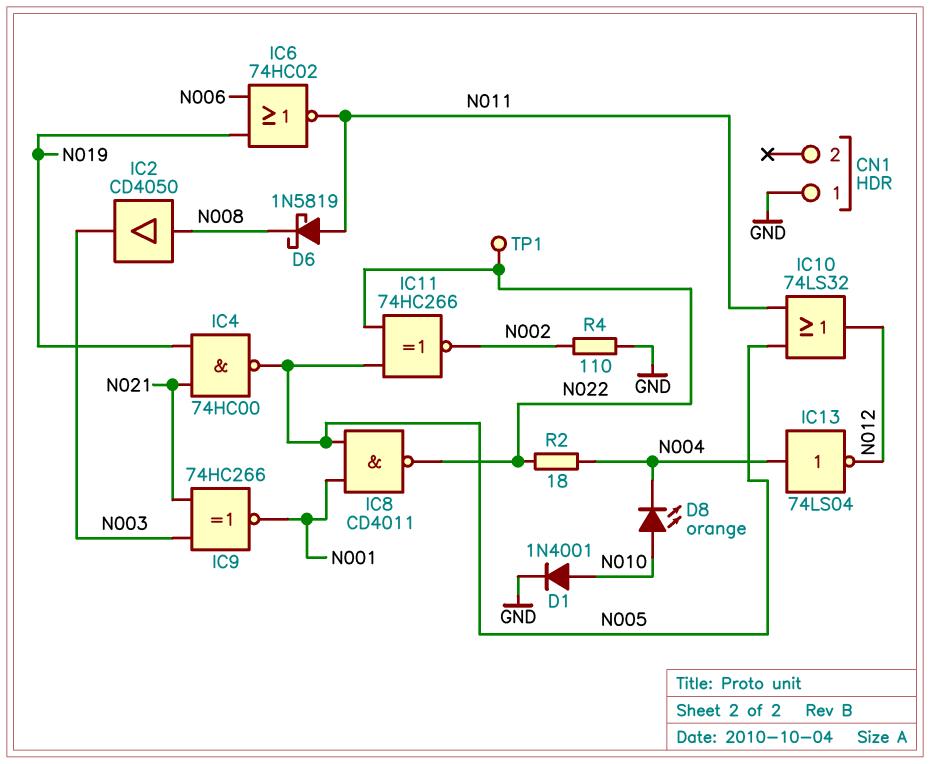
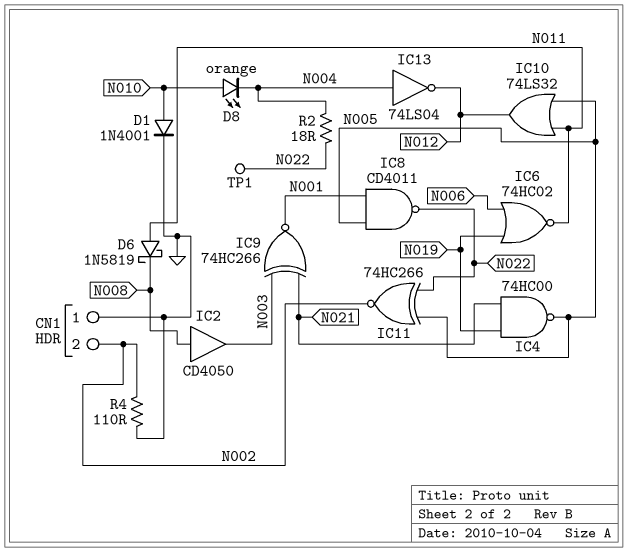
CN1 pin 2: none -> N002

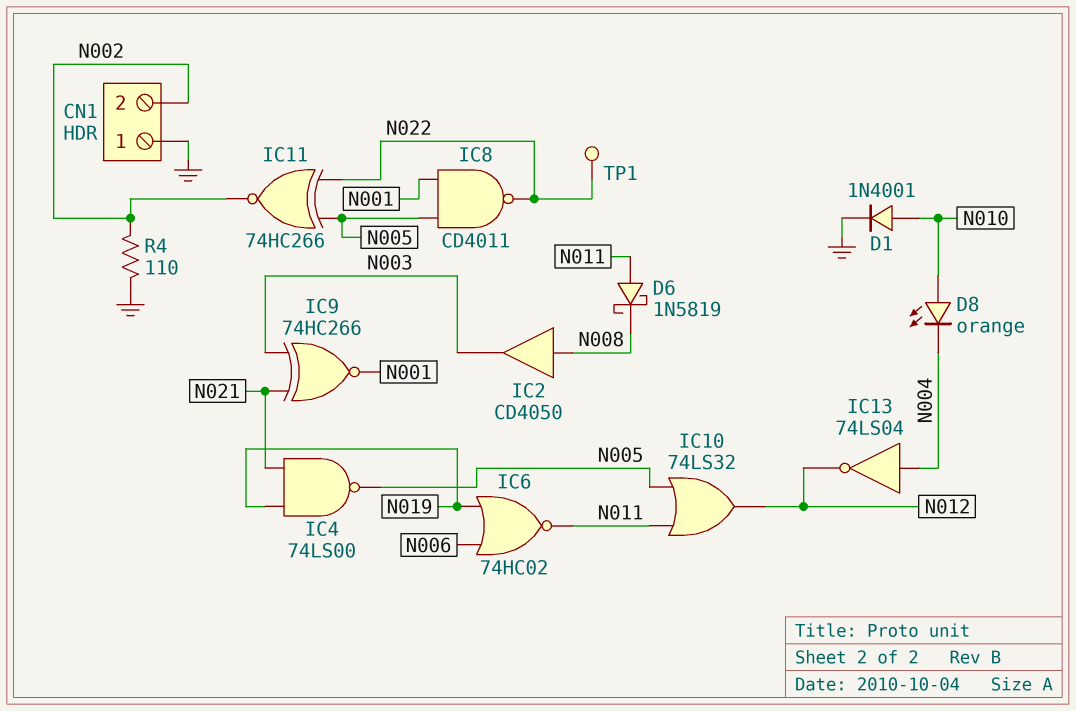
IC4: NAND 74HC00 (in N019, in N021, out N005) -> NAND 74LS00 (in N019, in N021, out N005)
R2: 18 (N004, N022) -> none

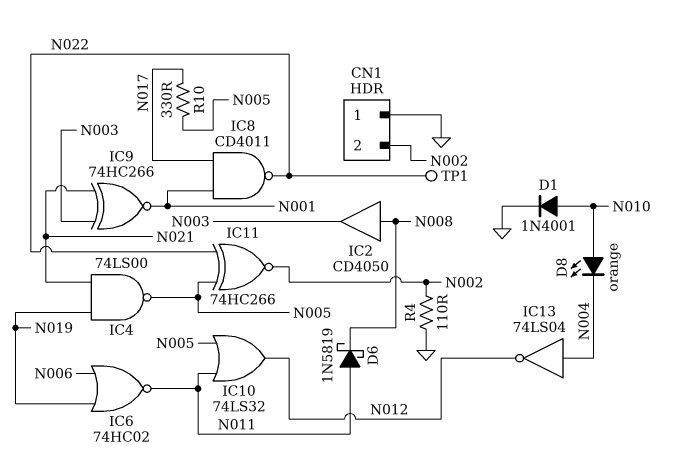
IC8: NAND CD4011 (in N001, in N005, out N022) -> NAND CD4011 (in N001, in N017, out N022)
R10: none -> 330 (N005, N017)

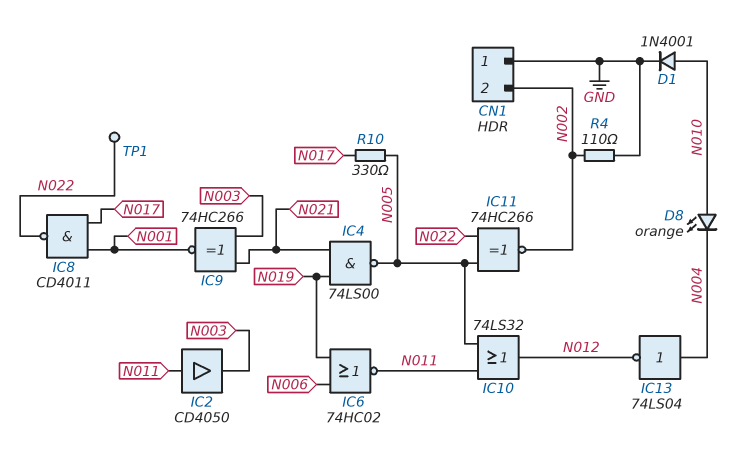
D6: schottky 1N5819 (A N011, K N008) -> none
IC2: buffer CD4050 (in N008, out N003) -> buffer CD4050 (in N011, out N003)

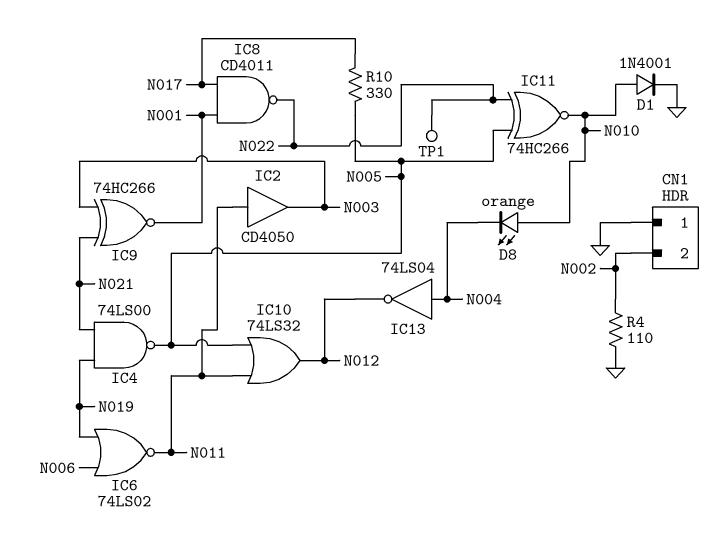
IC6: NOR 74HC02 (in N006, in N019, out N011) -> NOR 74LS02 (in N006, in N019, out N011)
IC11: XNOR 74HC266 (in N005, in N022, out N002) -> XNOR 74HC266 (in N005, in N022, out N010)

